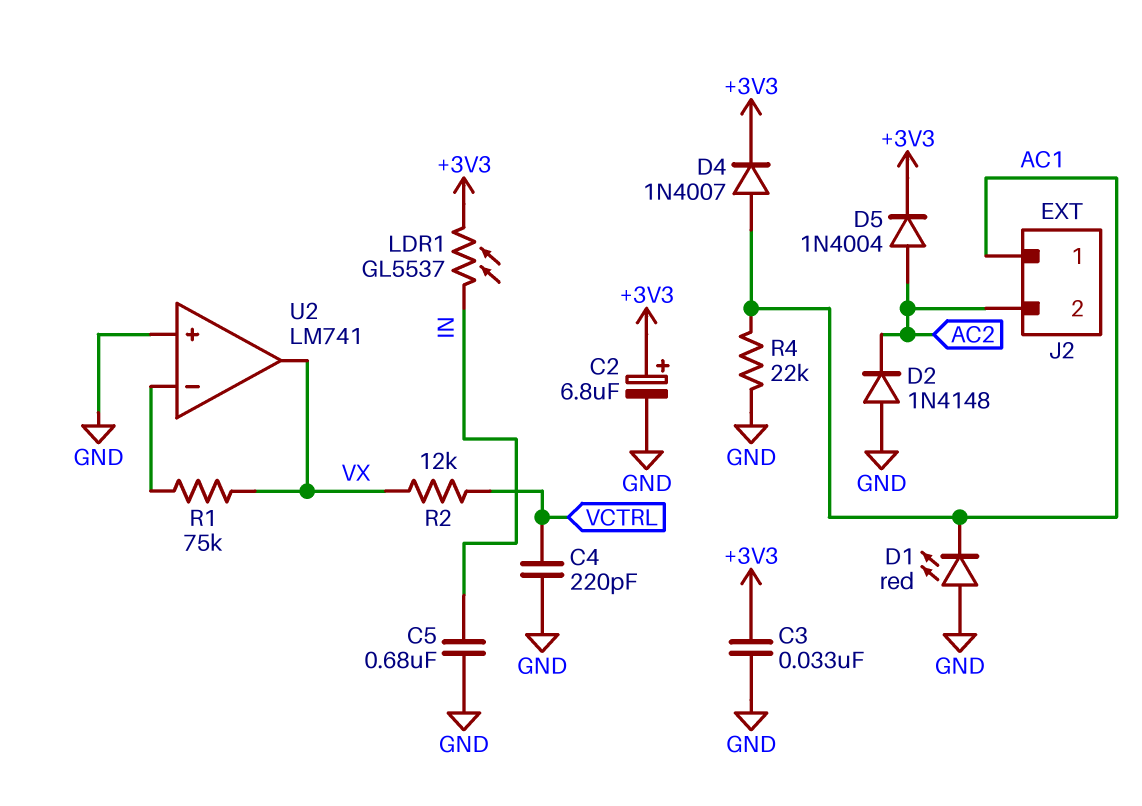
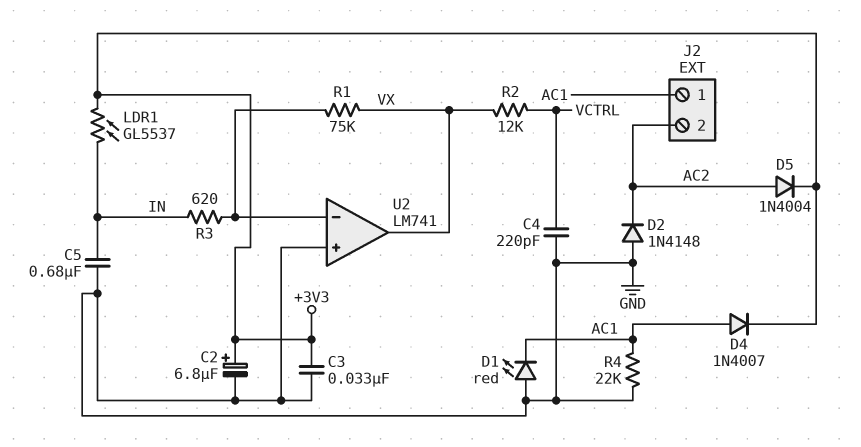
R3: none -> 620 (IN, U2/in-)

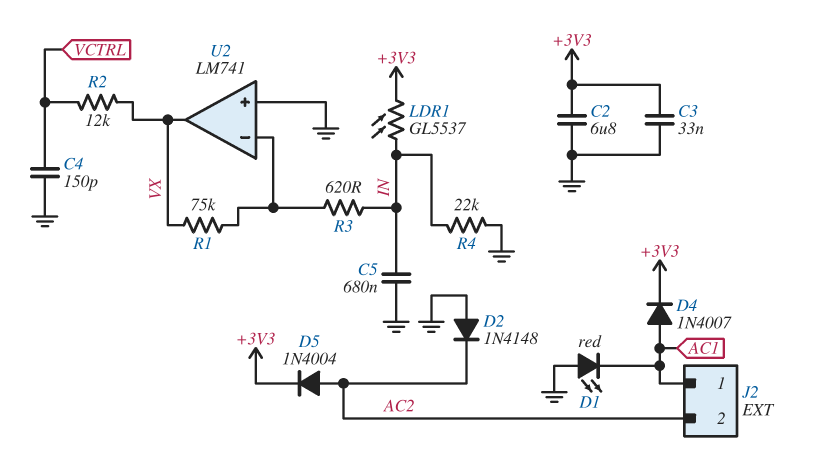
C2: 6.8uF (plus +3V3, minus GND) -> 6.8uF (+3V3, GND)
C4: 220pF (GND, VCTRL) -> 150pF (GND, VCTRL)
R4: 22k (AC1, GND) -> 22k (GND, IN)

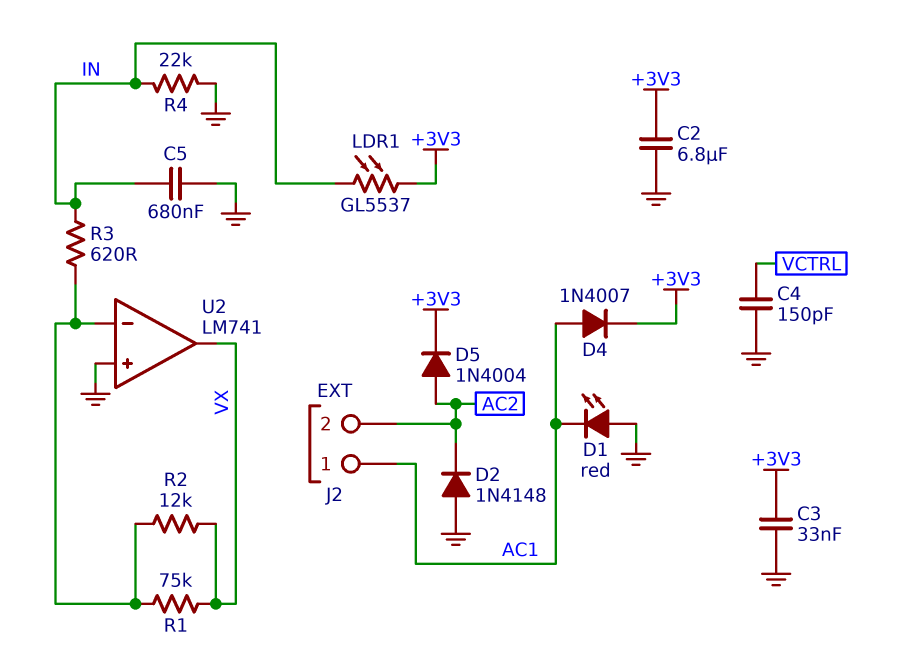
R2: 12k (VCTRL, VX) -> 12k (U2/in-, VX)

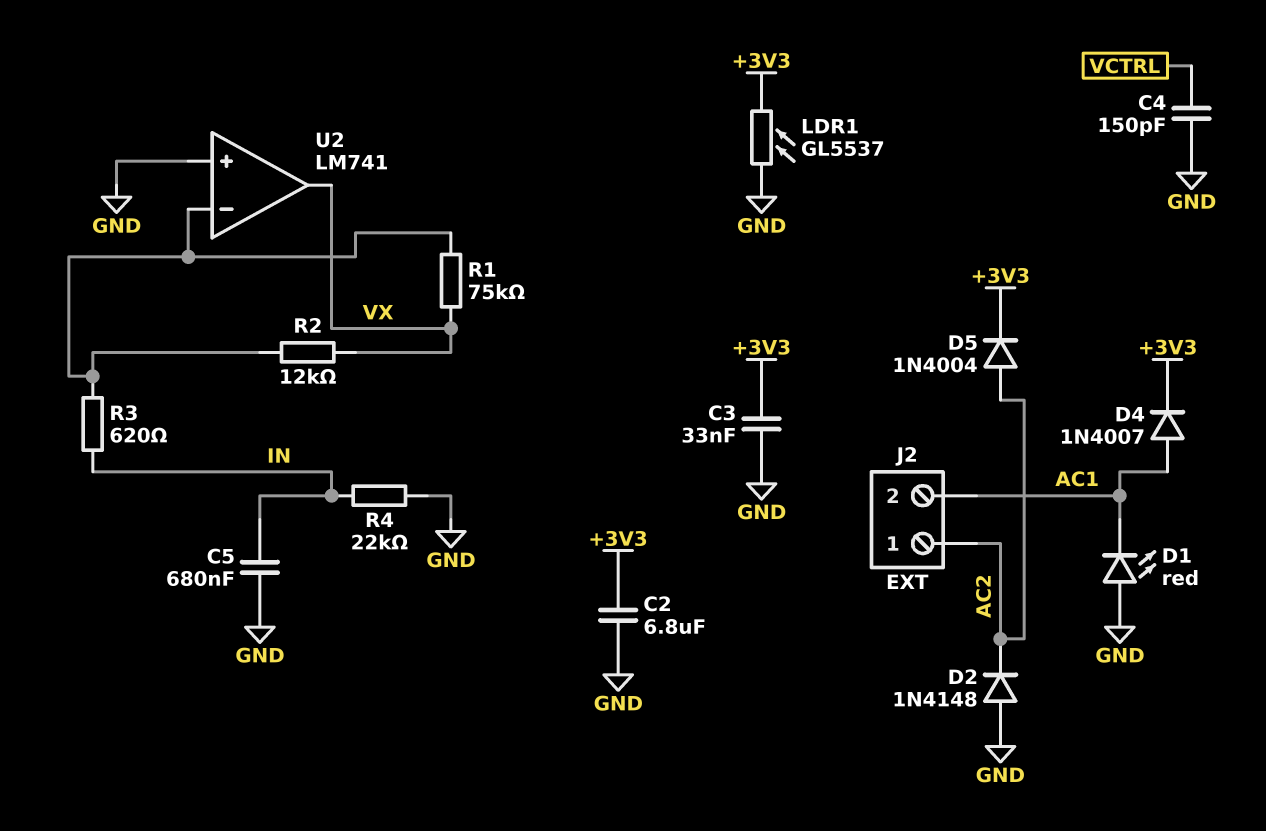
J2 pin 1: AC1 -> AC2
J2 pin 2: AC2 -> AC1
LDR1: GL5537 (+3V3, IN) -> GL5537 (+3V3, GND)

